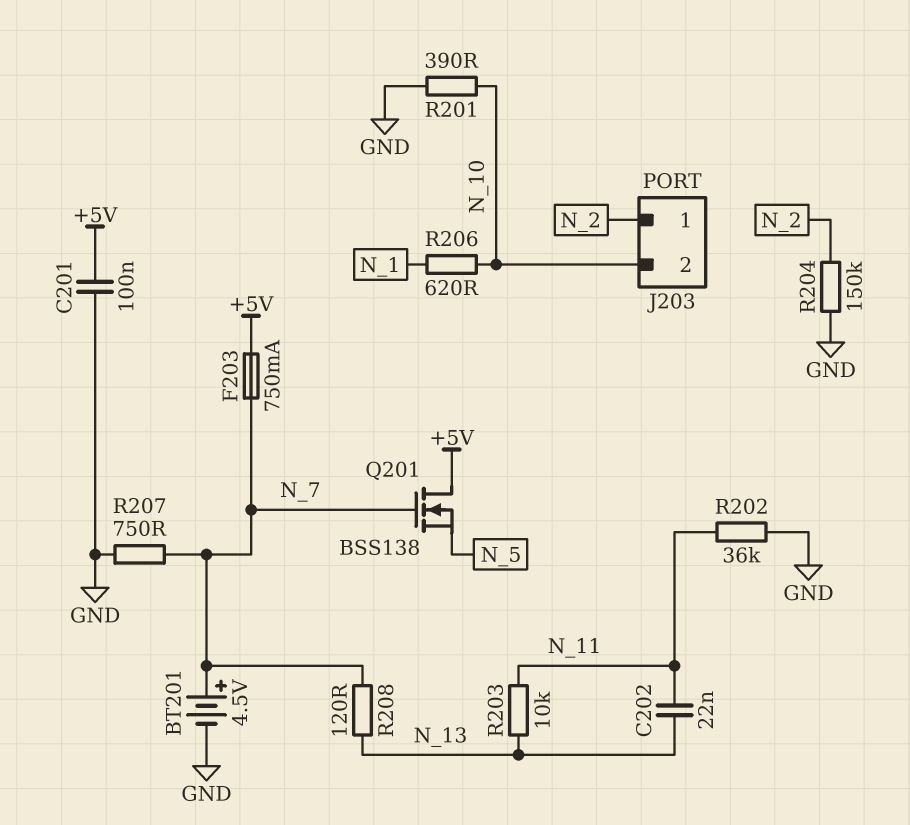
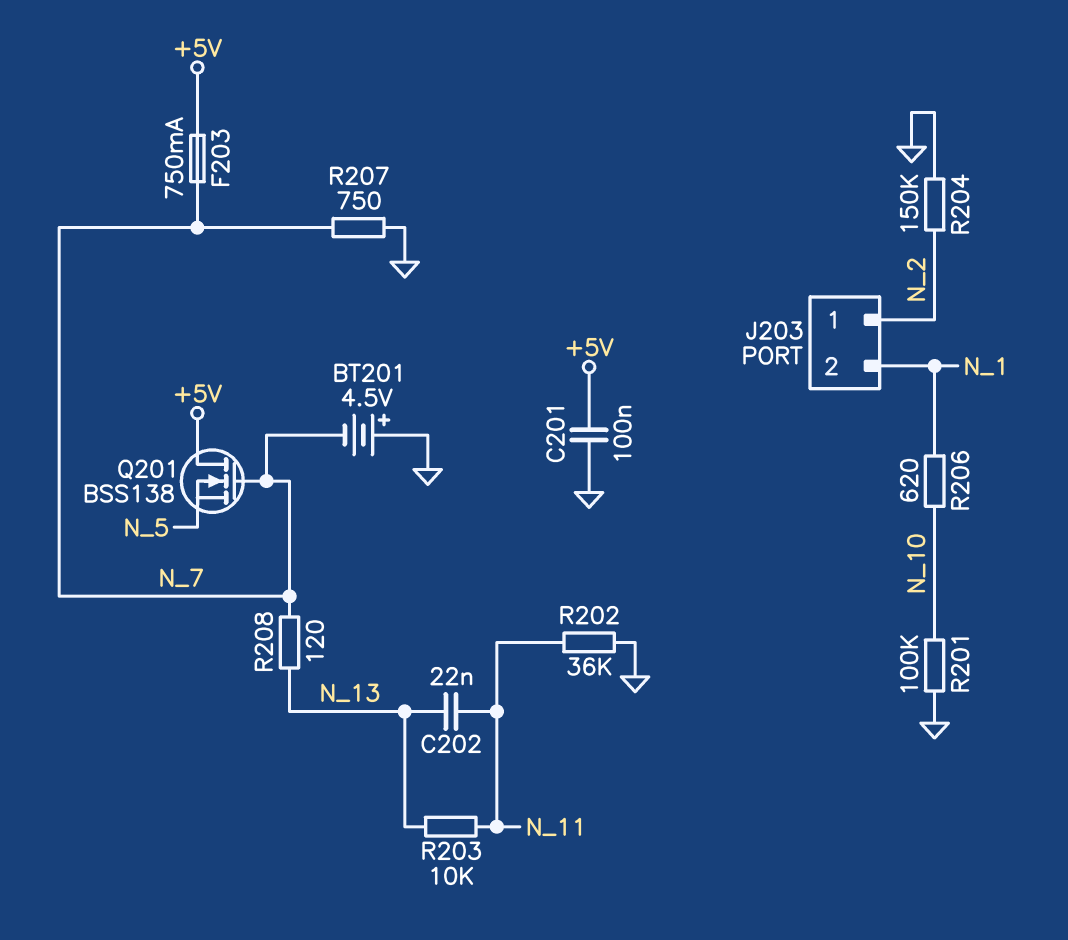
BT201: 4.5V (plus N_7, minus GND) -> 4.5V (plus GND, minus N_7)
J203 pin 2: N_10 -> N_1
R201: 390 (GND, N_10) -> 100k (GND, N_10)

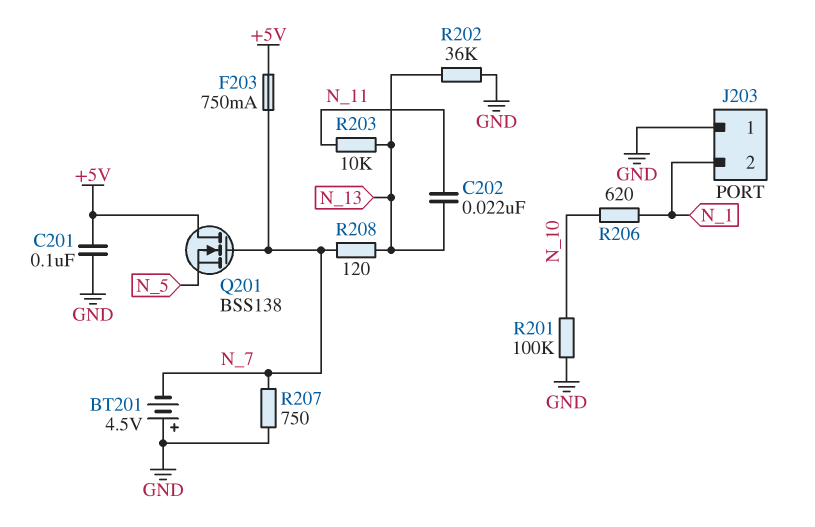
J203 pin 1: N_2 -> GND
R202: 36k (GND, N_11) -> 36k (GND, N_13)
R204: 150k (GND, N_2) -> none

